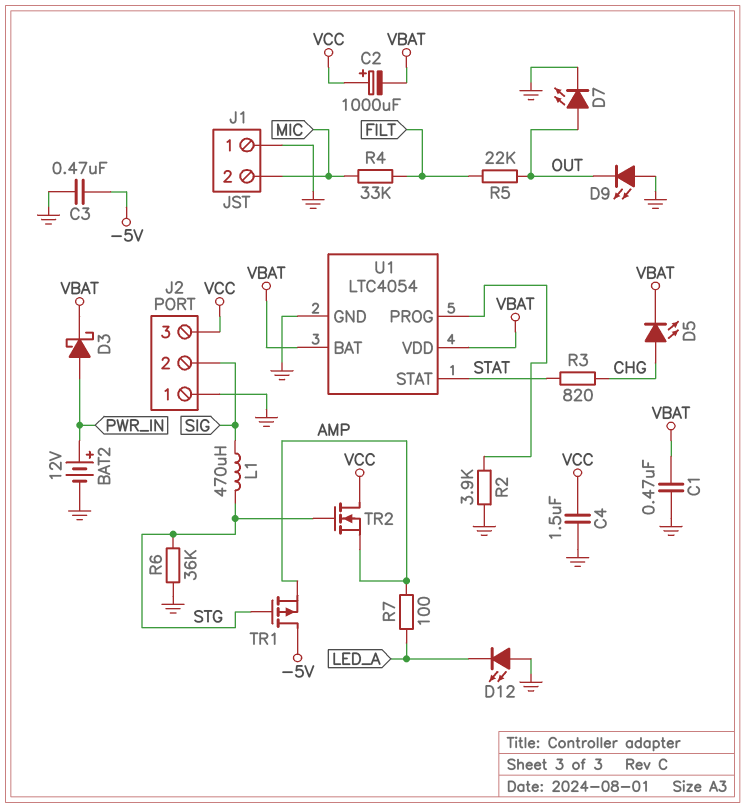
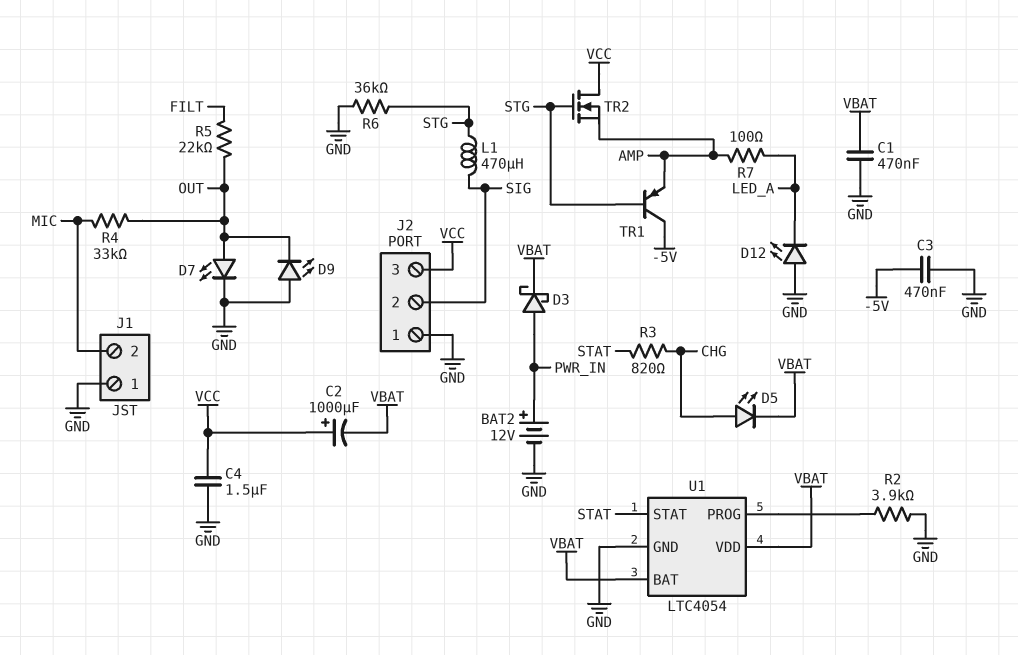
R4: 33k (FILT, MIC) -> 33k (MIC, OUT)
TR1: PMOS (G STG, D -5V, S AMP) -> PNP (B STG, C -5V, E AMP)

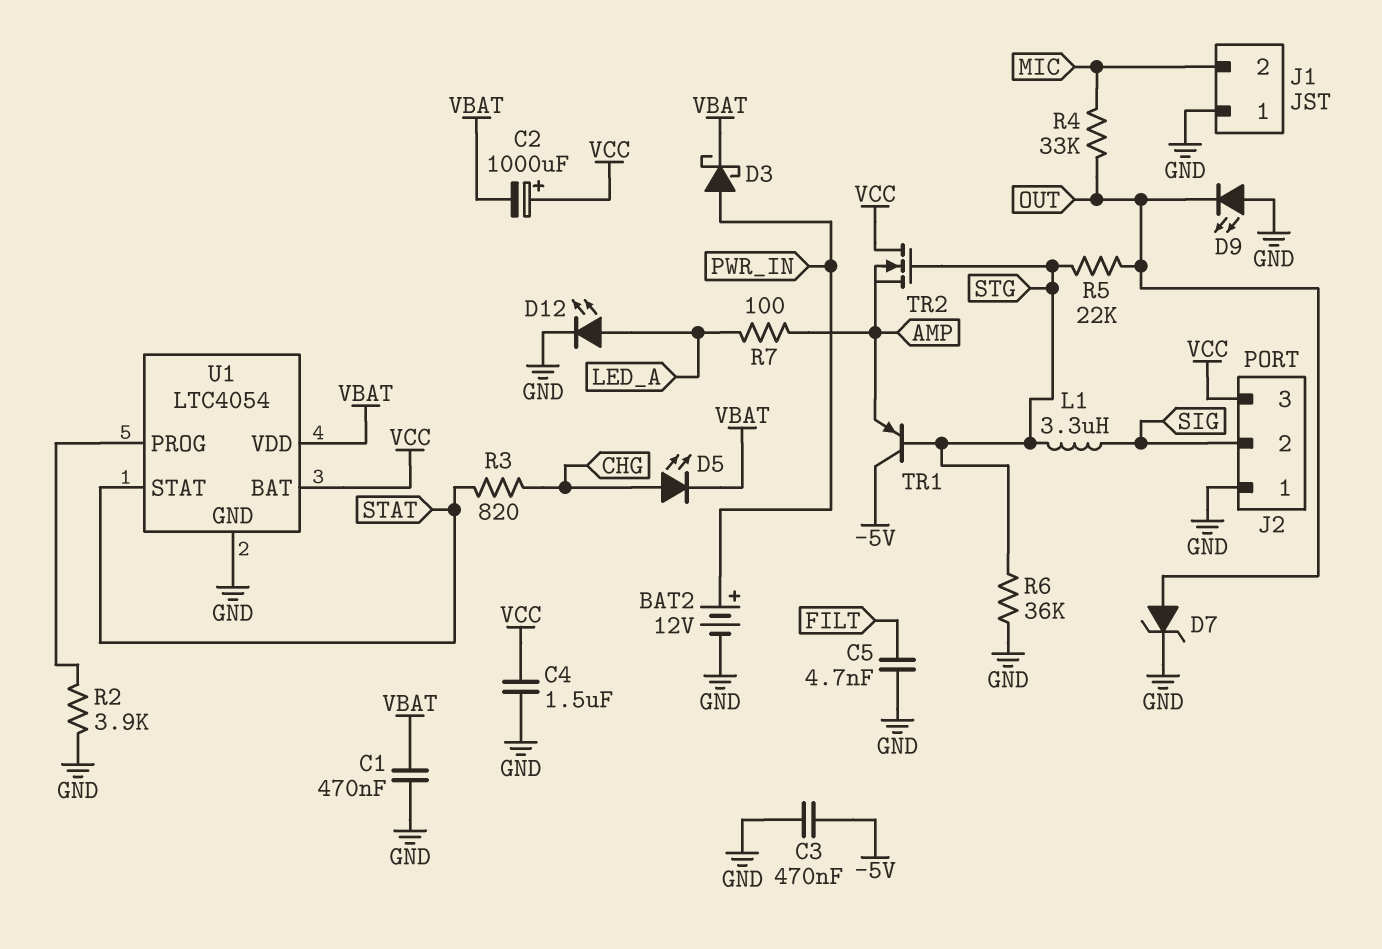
C5: none -> 4.7nF (FILT, GND)
D7: LED (A OUT, K GND) -> zener (A OUT, K GND)
D12: LED (A GND, K LED_A) -> LED (A LED_A, K GND)
L1: 470uH (SIG, STG) -> 3.3uH (SIG, STG)
R5: 22k (FILT, OUT) -> 22k (OUT, STG)
U1 pin BAT: VBAT -> VCC

